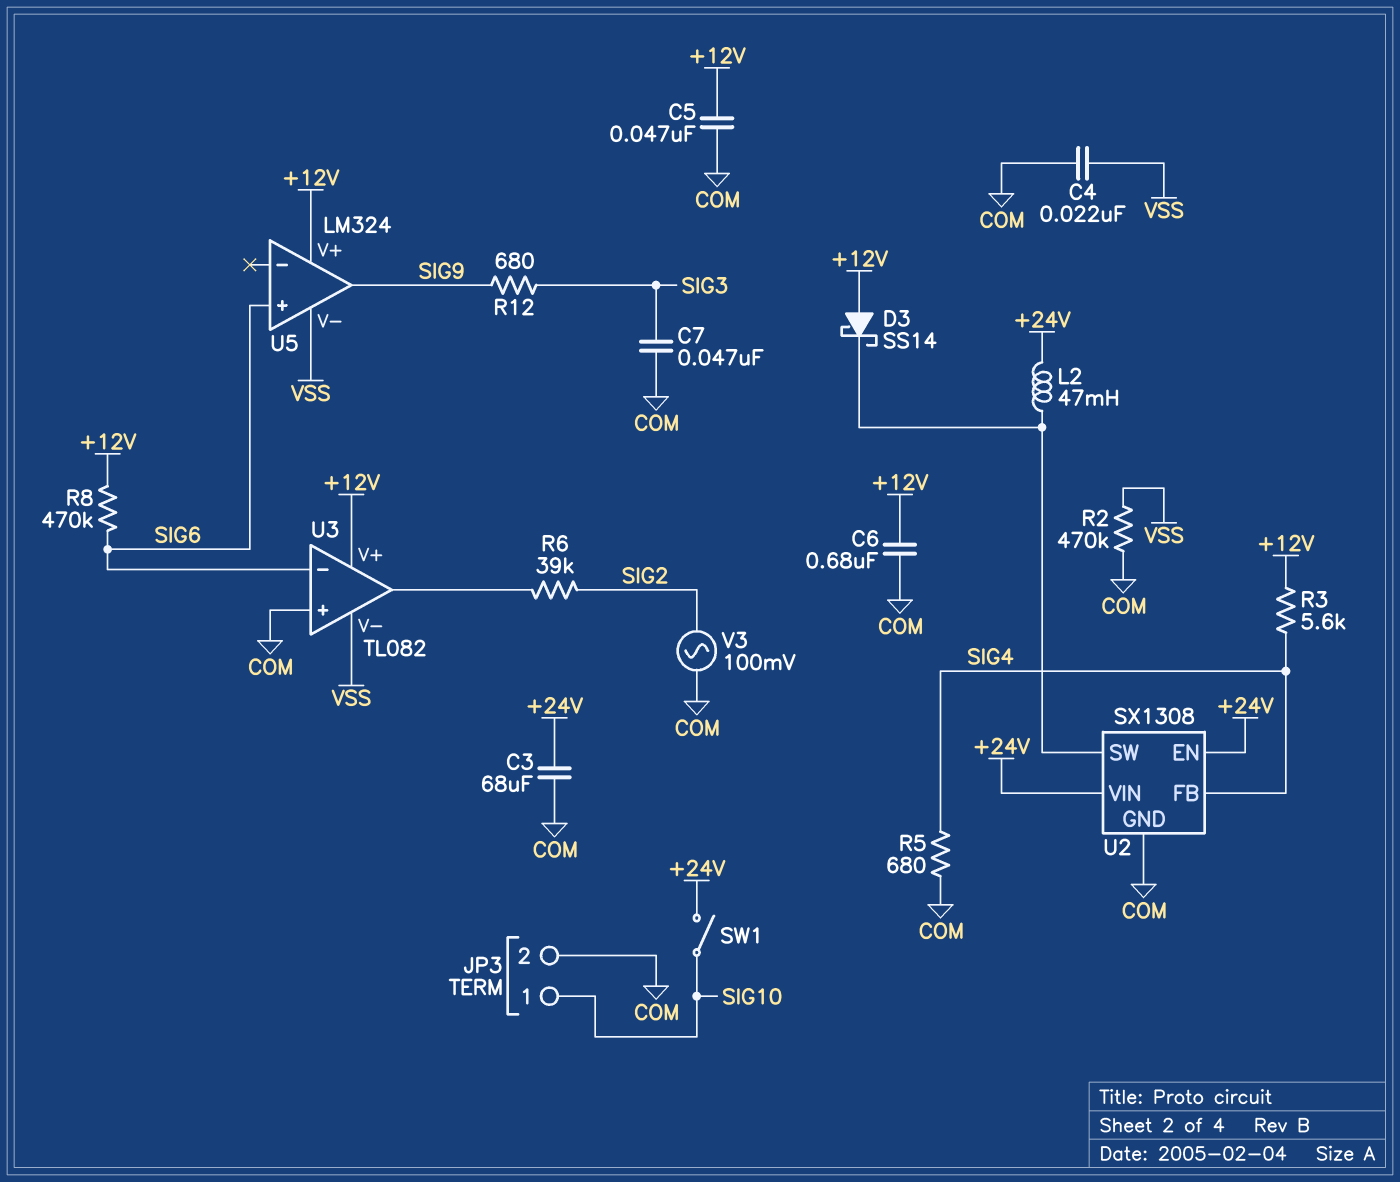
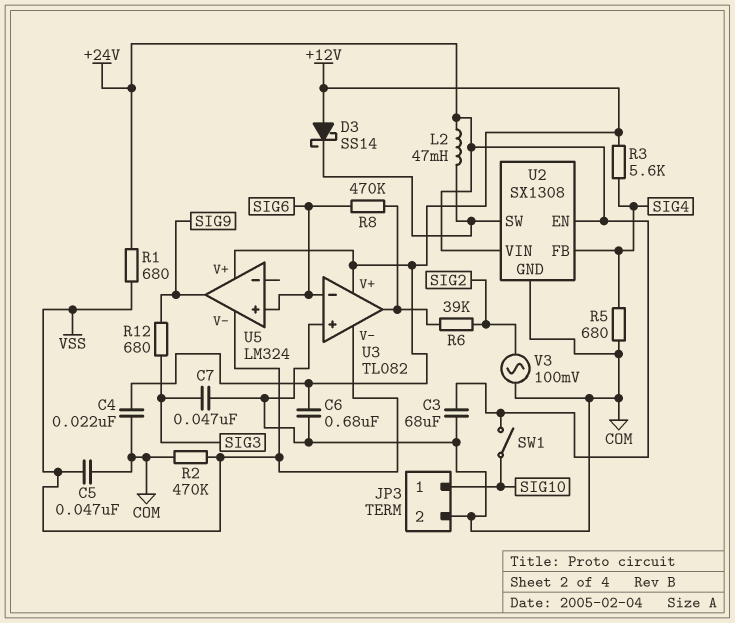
C4: 22nF (COM, VSS) -> 22nF (+12V, COM)
C5: 47nF (+12V, COM) -> 47nF (COM, VSS)
R1: none -> 680 (+24V, VSS)
R8: 470k (+12V, SIG6) -> 470k (SIG6, U3/out)

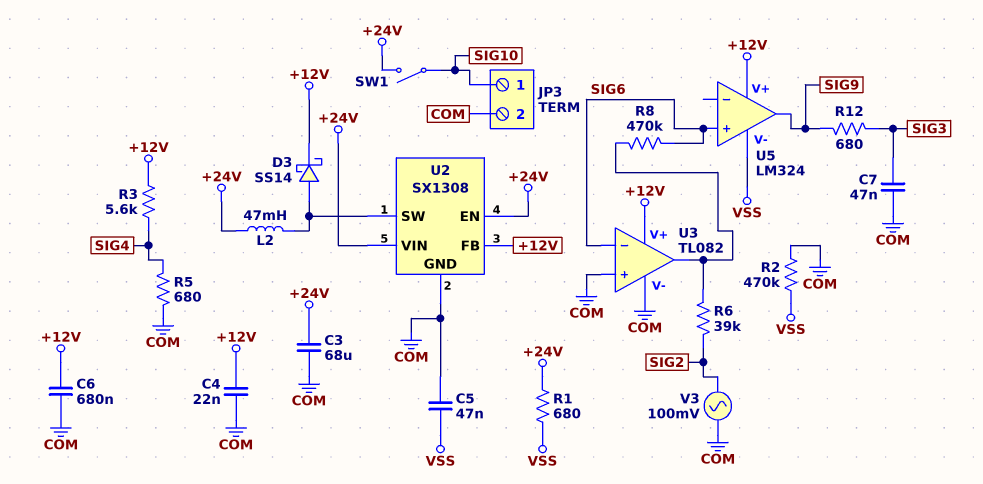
D3: schottky SS14 (A +12V, K U2/SW) -> schottky SS14 (A U2/SW, K +12V)
U2 pin FB: SIG4 -> +12V
U3 pin V-: VSS -> COM

